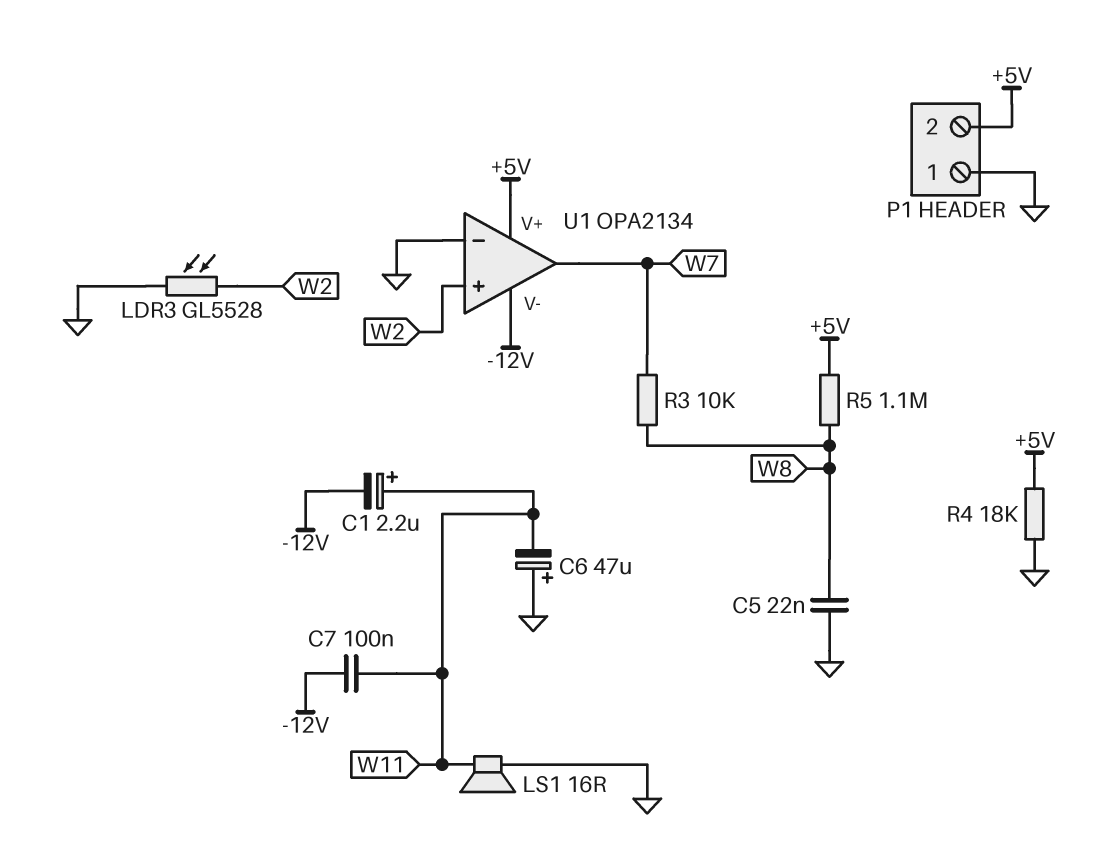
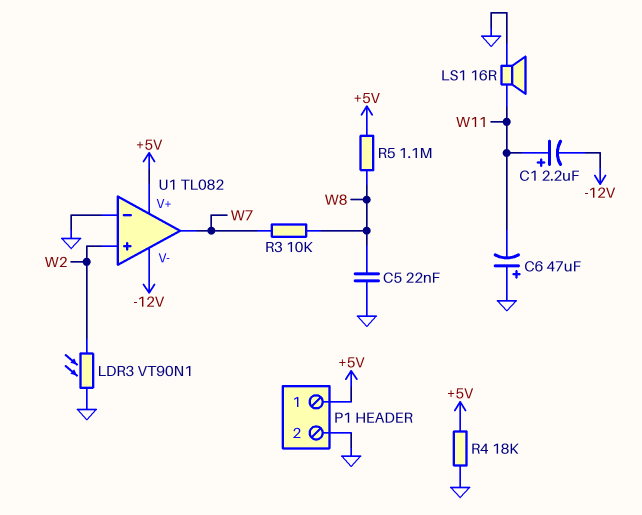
C7: 100nF (-12V, W11) -> none
LDR3: GL5528 (GND, W2) -> VT90N1 (GND, W2)
P1 pin 1: GND -> +5V
P1 pin 2: +5V -> GND
U1: OPA2134 -> TL082

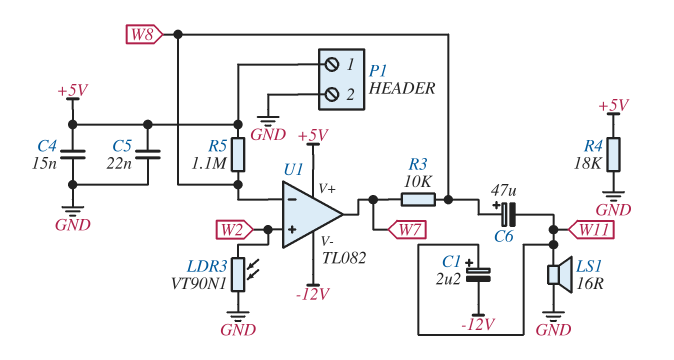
C4: none -> 15nF (+5V, GND)
C5: 22nF (GND, W8) -> 22nF (+5V, GND)
C6: 47uF (plus GND, minus W11) -> 47uF (plus W8, minus W11)
U1 pin in-: GND -> W8

